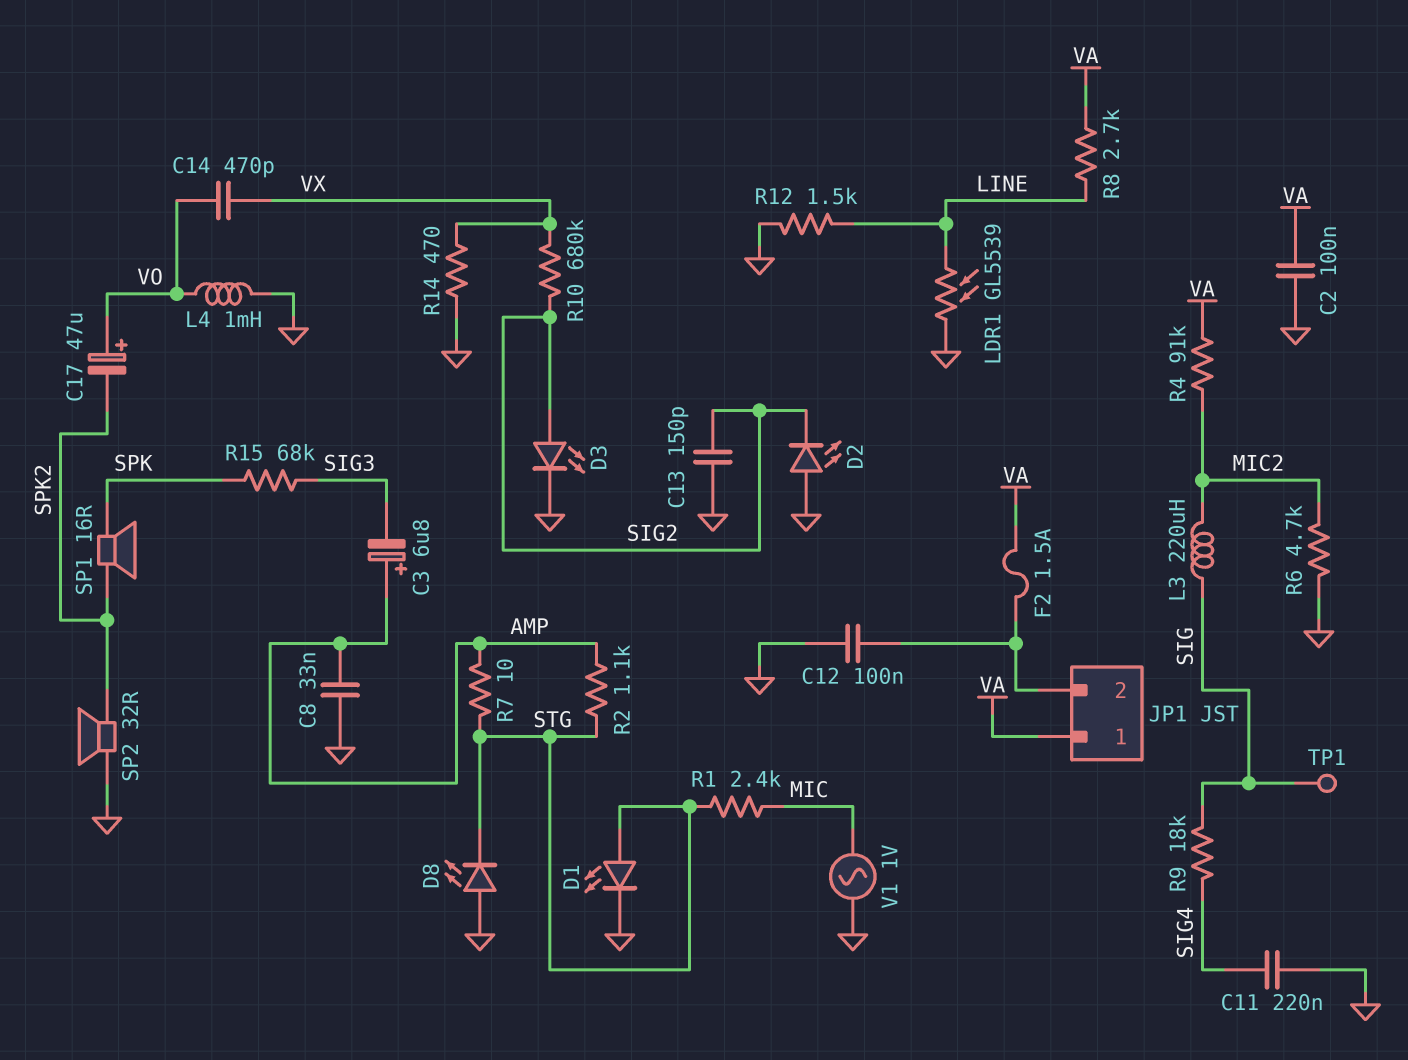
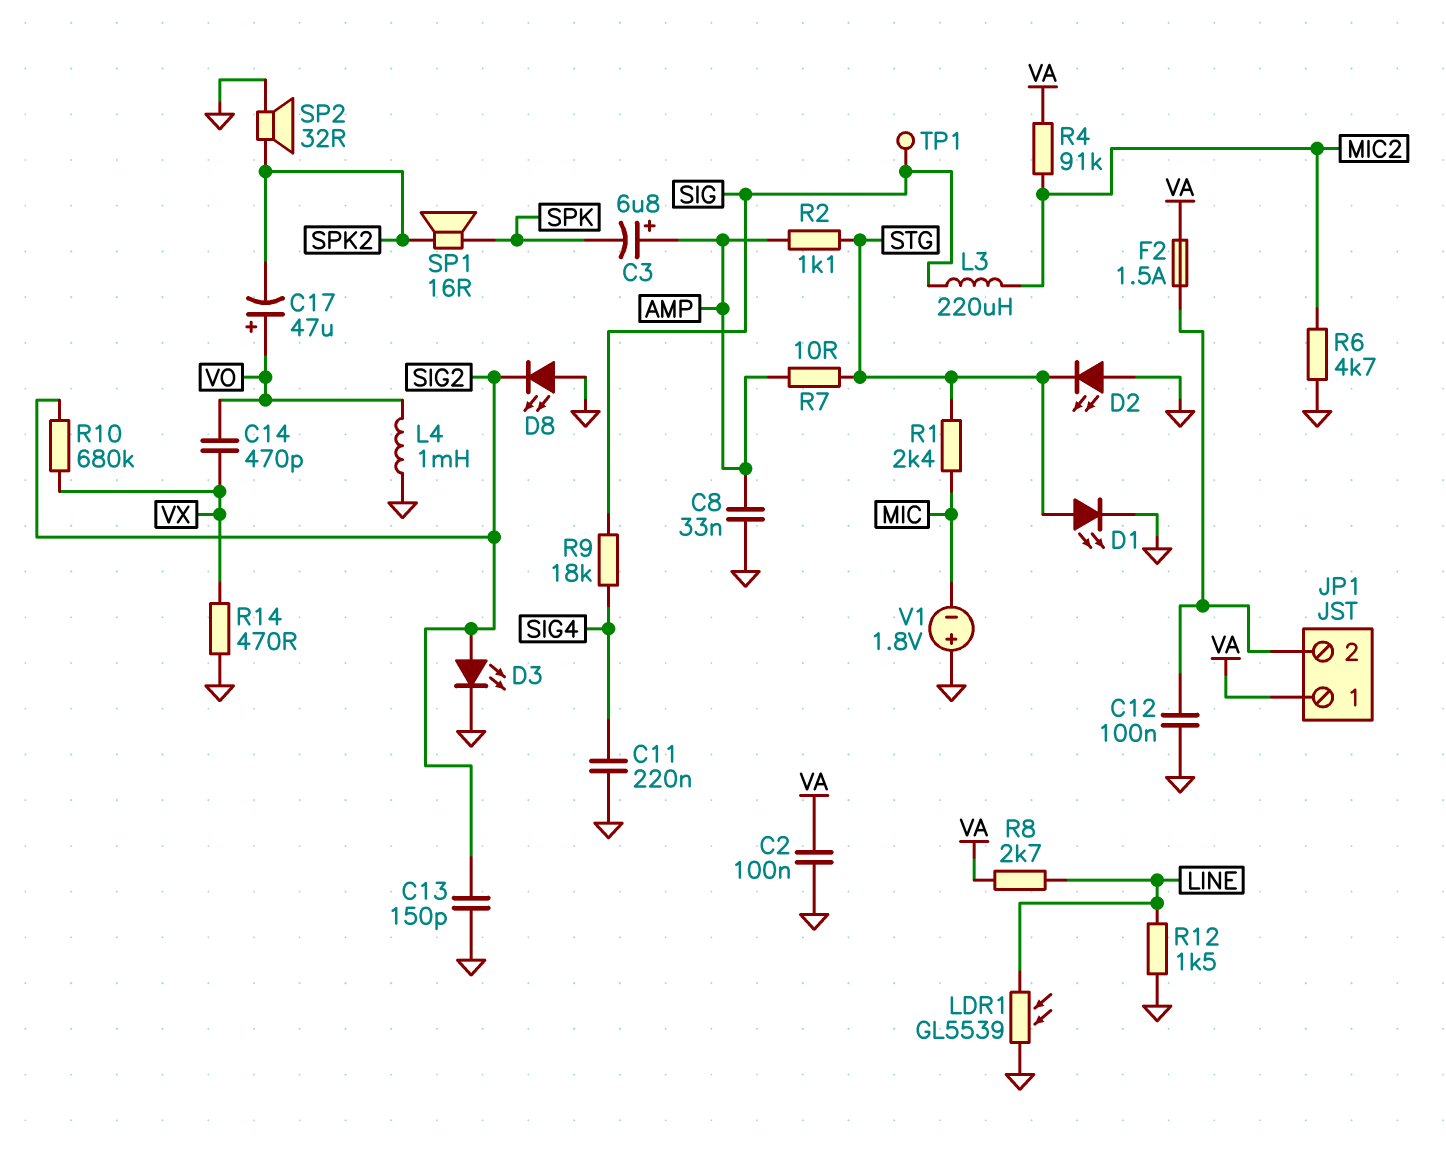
C3: 6.8uF (plus AMP, minus SIG3) -> 6.8uF (plus AMP, minus SPK)
D2: LED (A GND, K SIG2) -> LED (A GND, K STG)
D8: LED (A GND, K STG) -> LED (A GND, K SIG2)
R15: 68k (SIG3, SPK) -> none
V1: AC 1V (GND, MIC) -> 1.8V (plus GND, minus MIC)

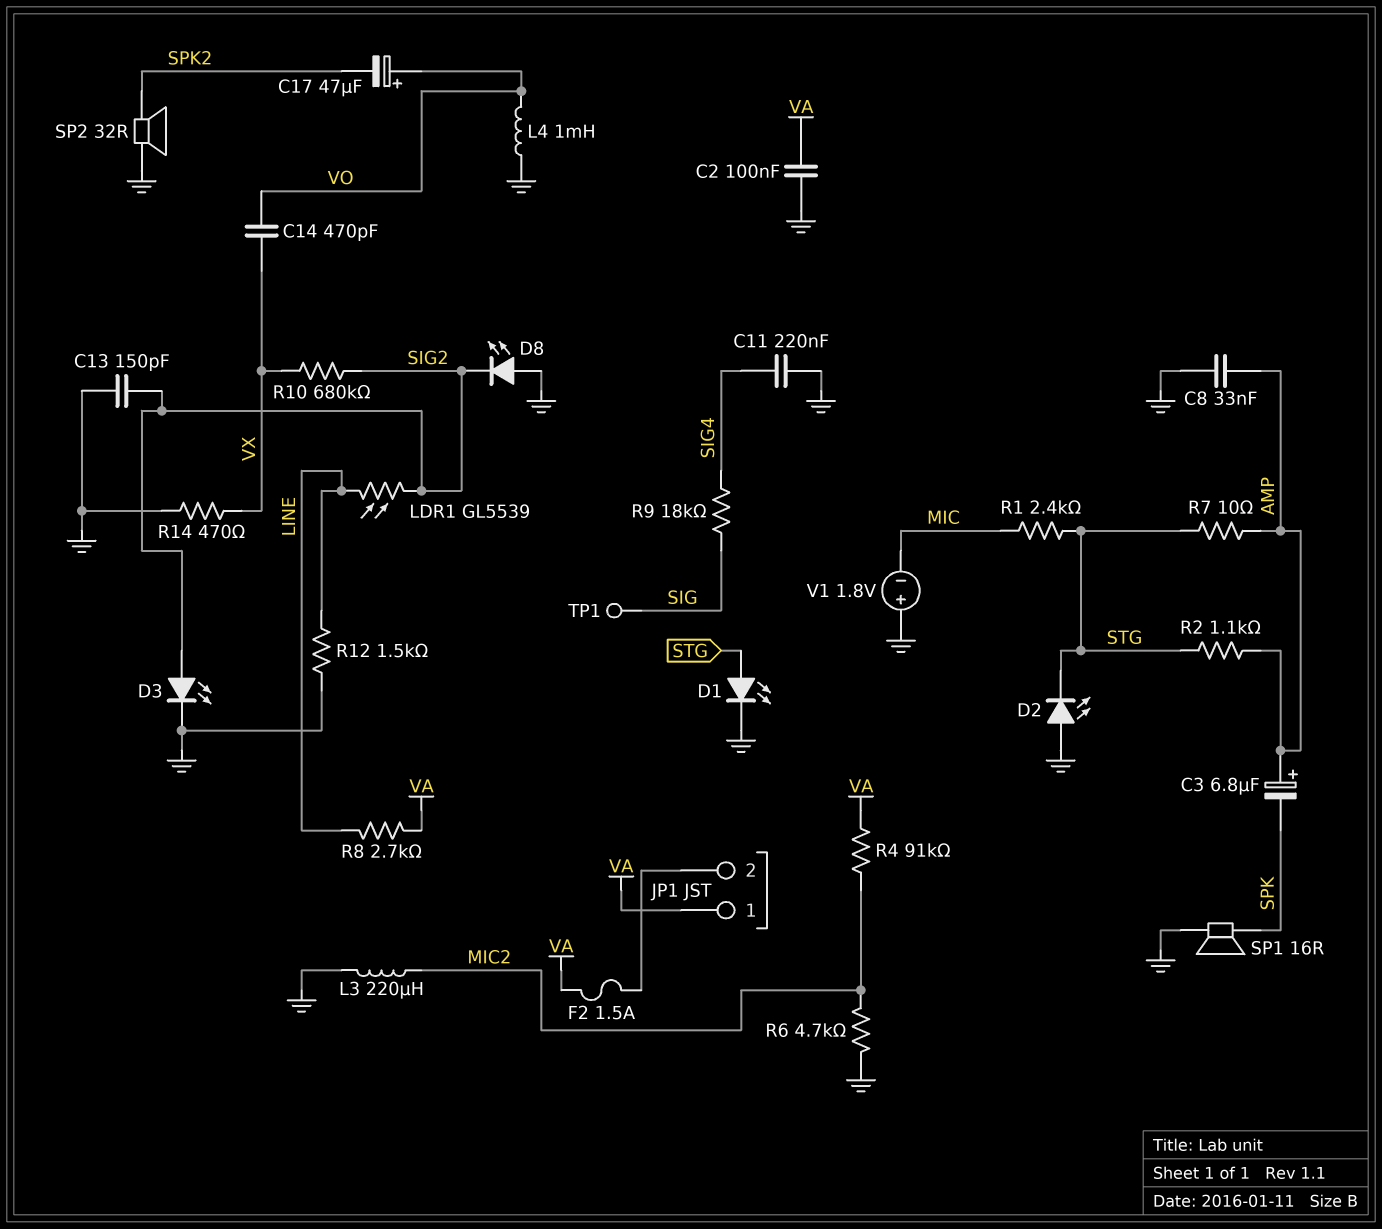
C12: 100nF (GND, JP1/2) -> none
L3: 220uH (MIC2, SIG) -> 220uH (GND, MIC2)
LDR1: GL5539 (GND, LINE) -> GL5539 (LINE, SIG2)
SP1: speaker 16R (SPK, SPK2) -> speaker 16R (GND, SPK)

